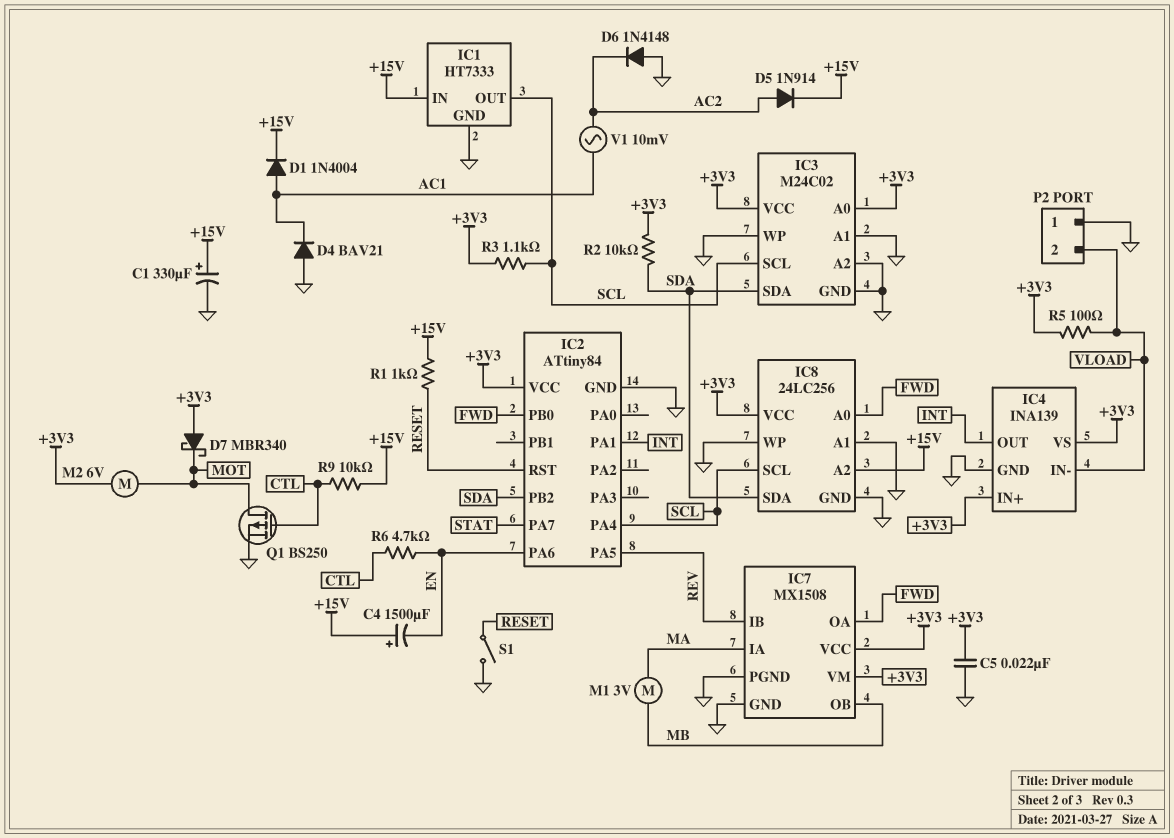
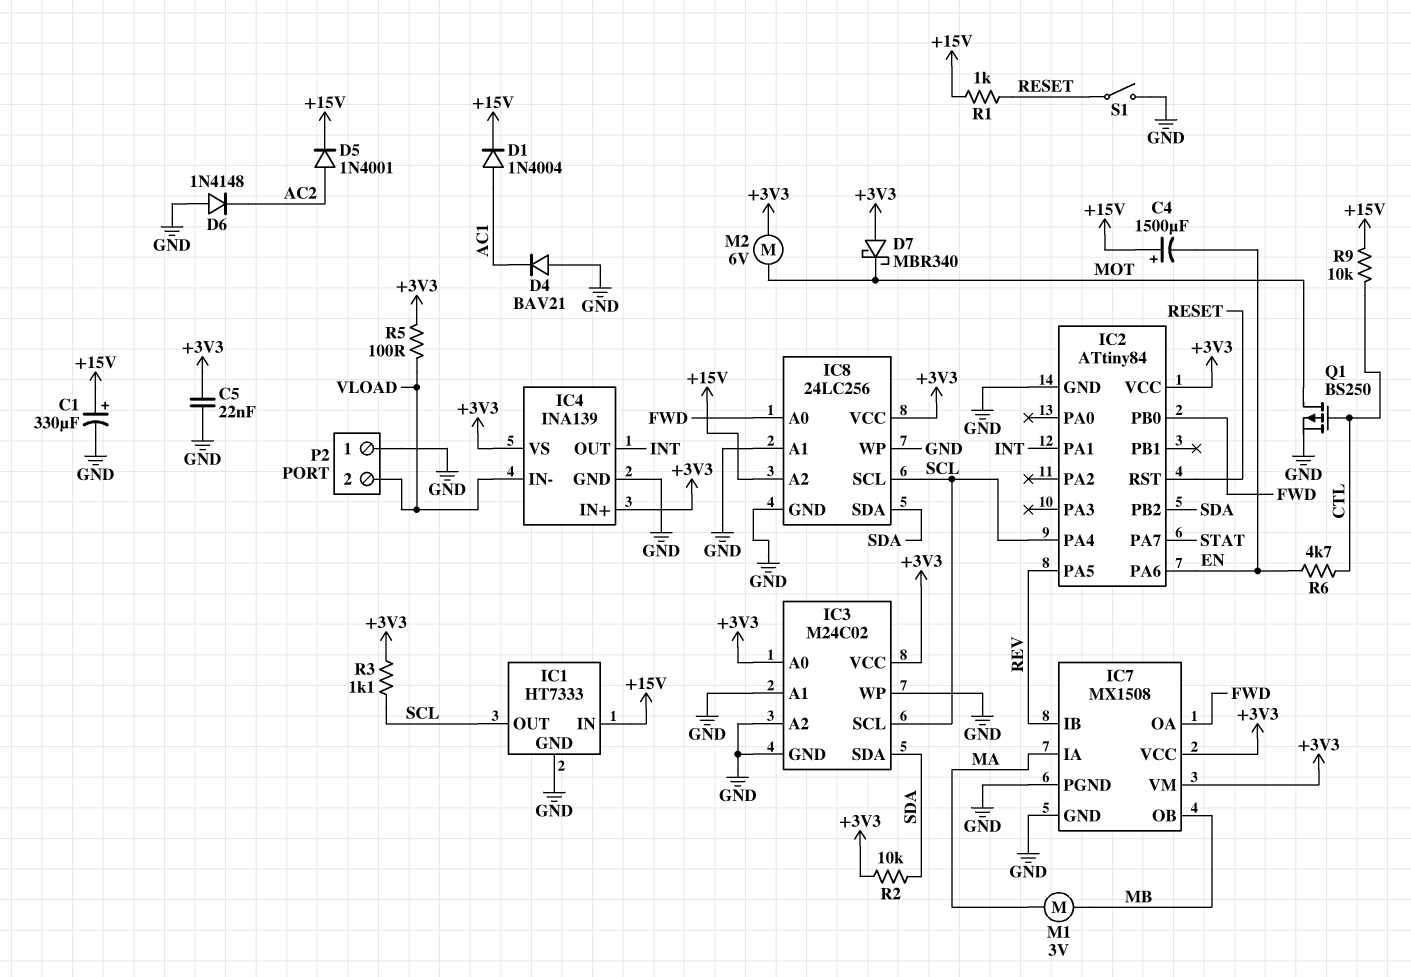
D5: diode 1N914 (A AC2, K +15V) -> diode 1N4001 (A AC2, K +15V)
V1: AC 10mV (AC1, AC2) -> none

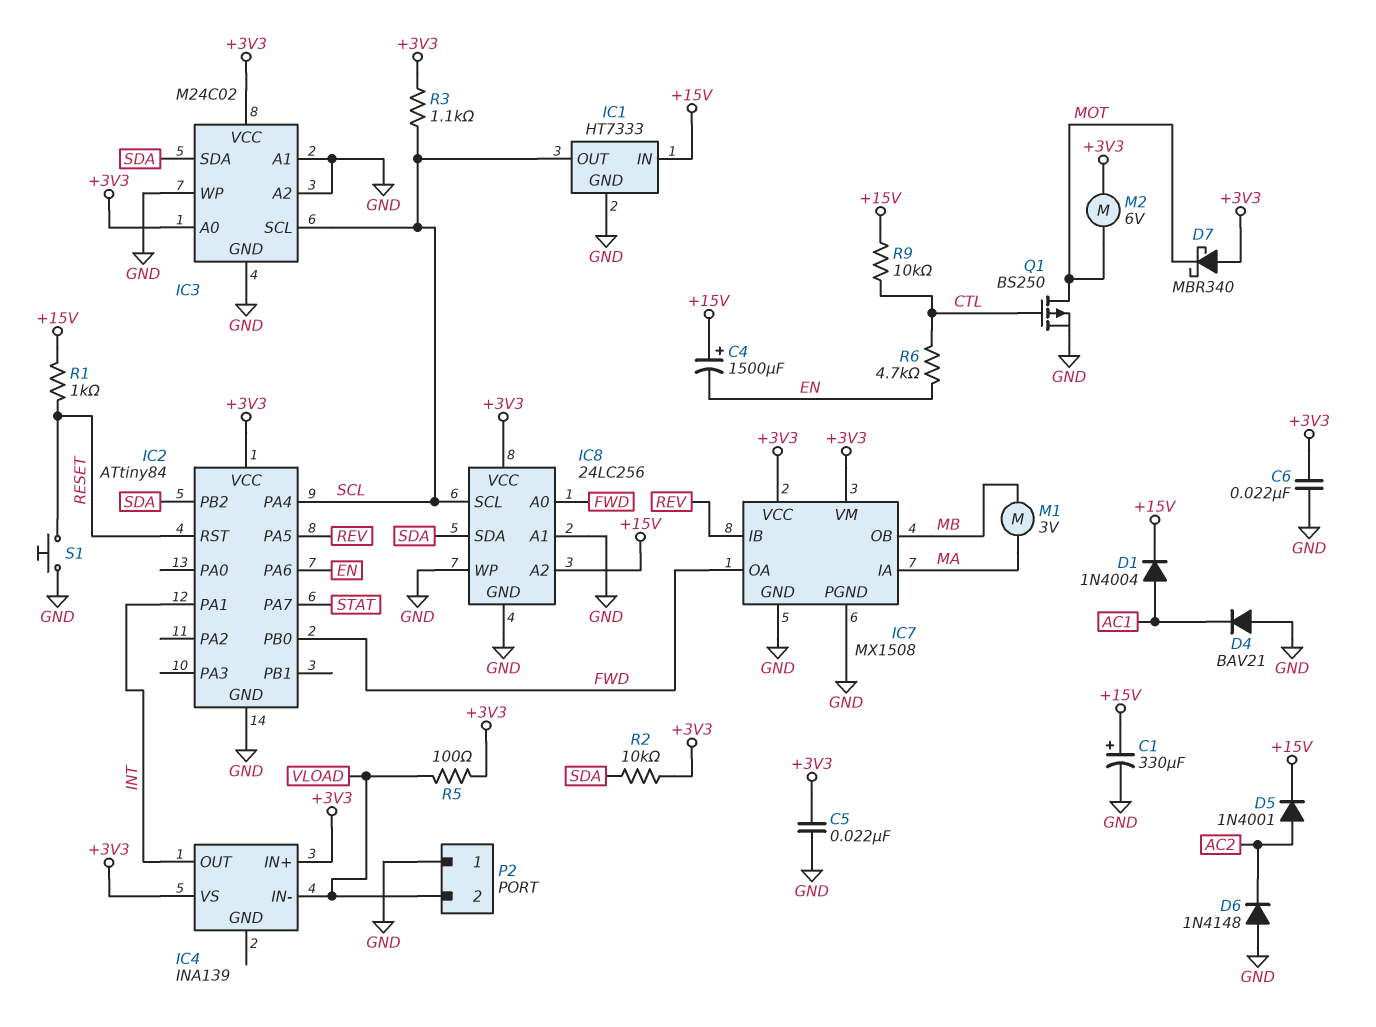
C6: none -> 22nF (+3V3, GND)
IC4 pin GND: GND -> none
S1: switch (GND, RESET) -> button (GND, RESET)

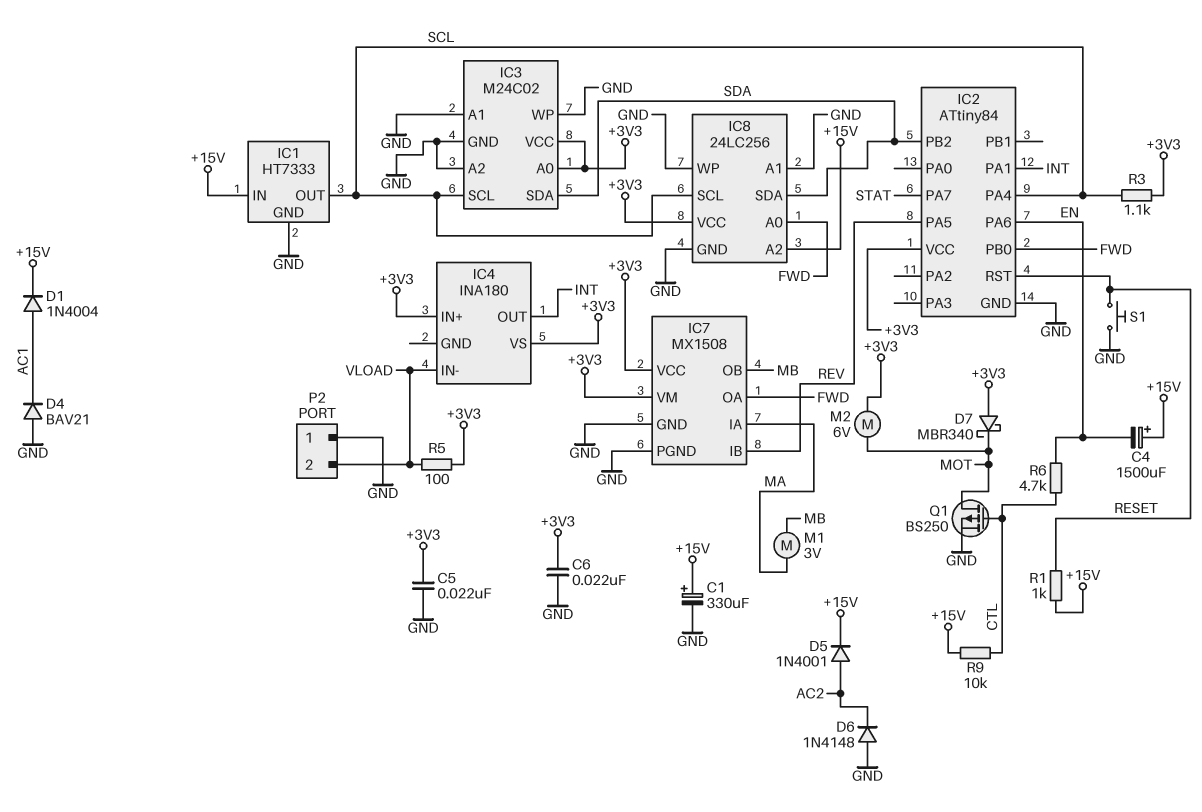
IC4: INA139 -> INA180
R2: 10k (+3V3, SDA) -> none

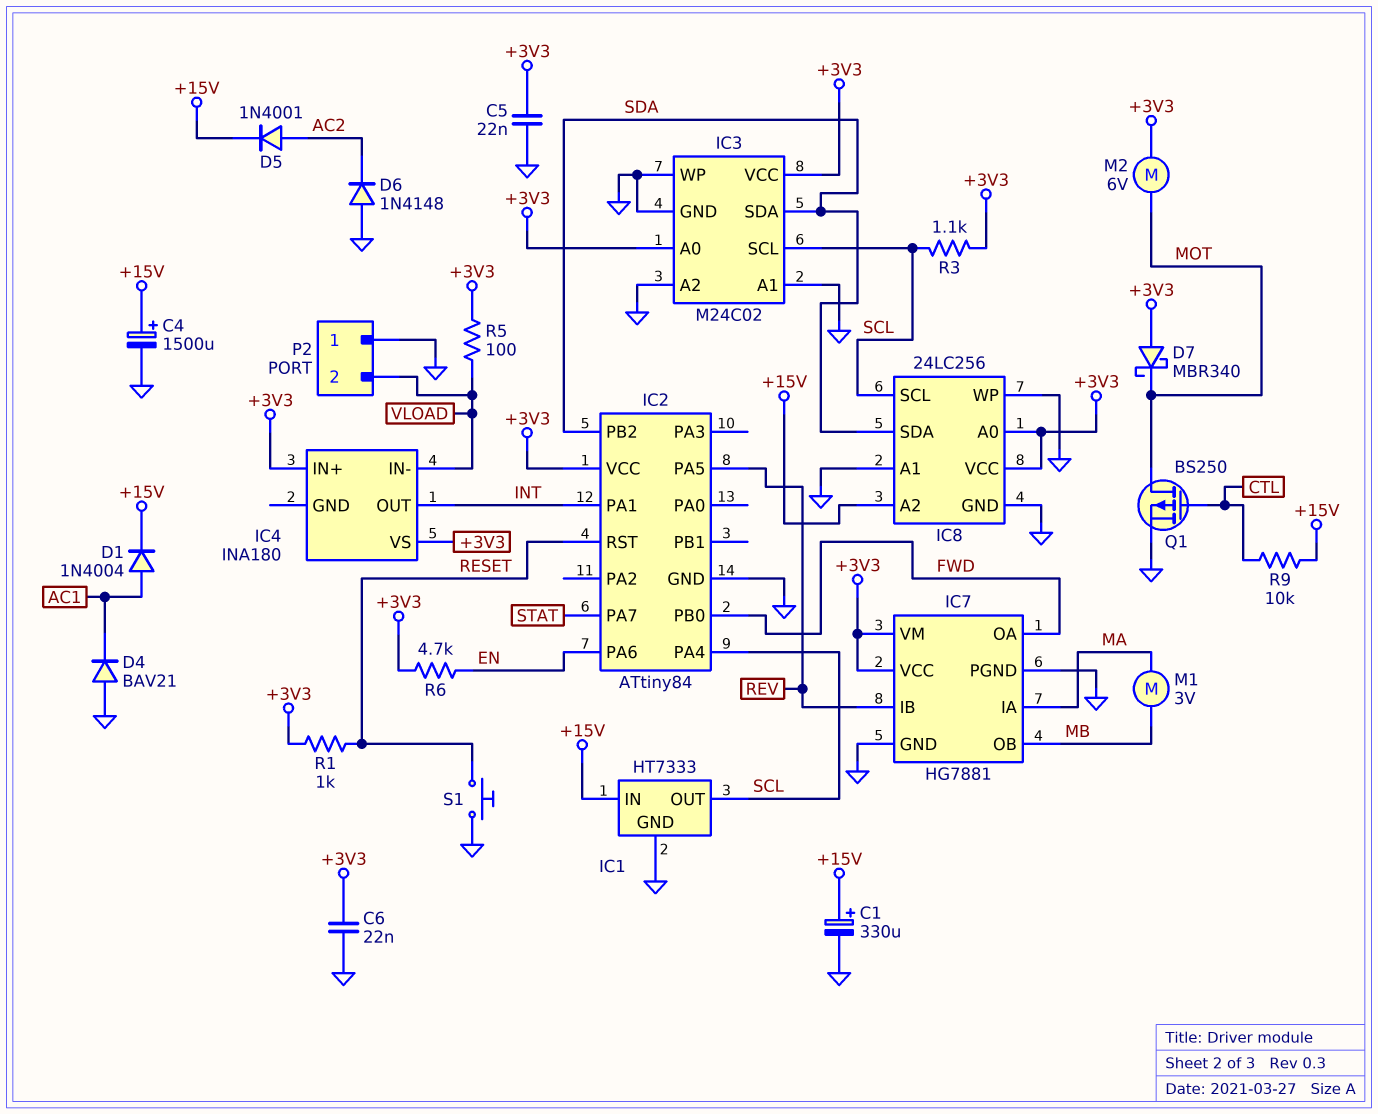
C4: 1500uF (plus +15V, minus EN) -> 1500uF (plus +15V, minus GND)
IC7: MX1508 -> HG7881
IC8 pin A0: FWD -> +3V3
R1: 1k (+15V, RESET) -> 1k (+3V3, RESET)
R6: 4.7k (CTL, EN) -> 4.7k (+3V3, EN)

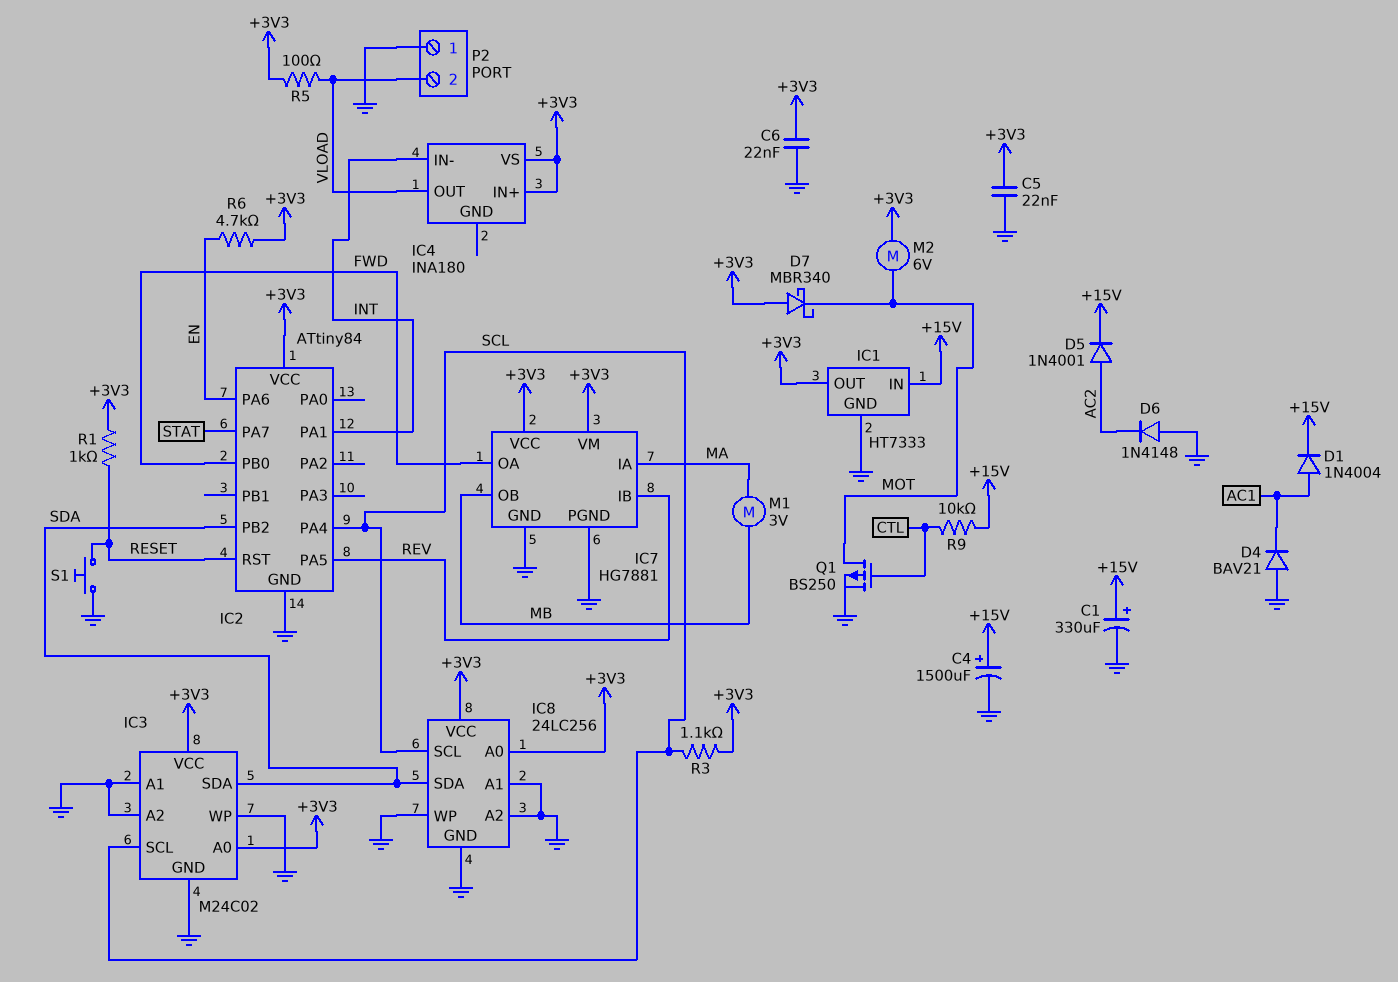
IC1 pin OUT: SCL -> +3V3
IC4 pin IN-: VLOAD -> INT
IC4 pin OUT: INT -> VLOAD
IC8 pin A2: +15V -> GND

